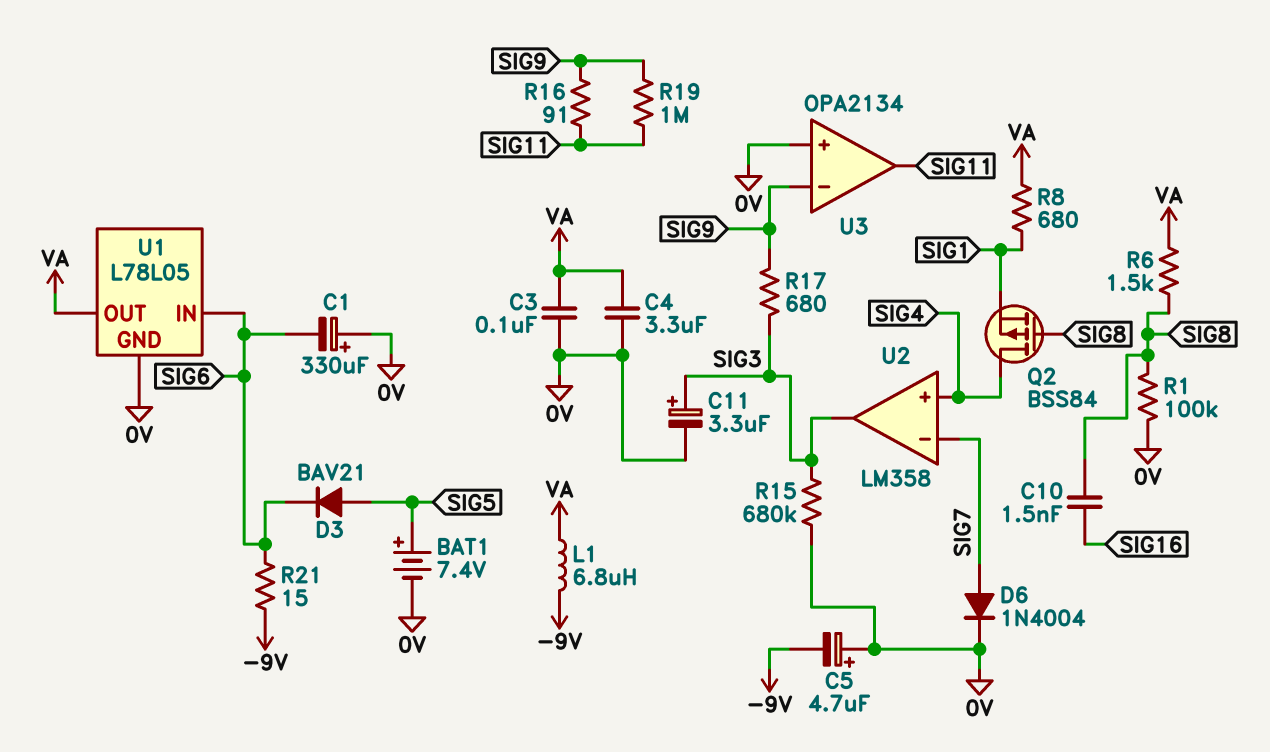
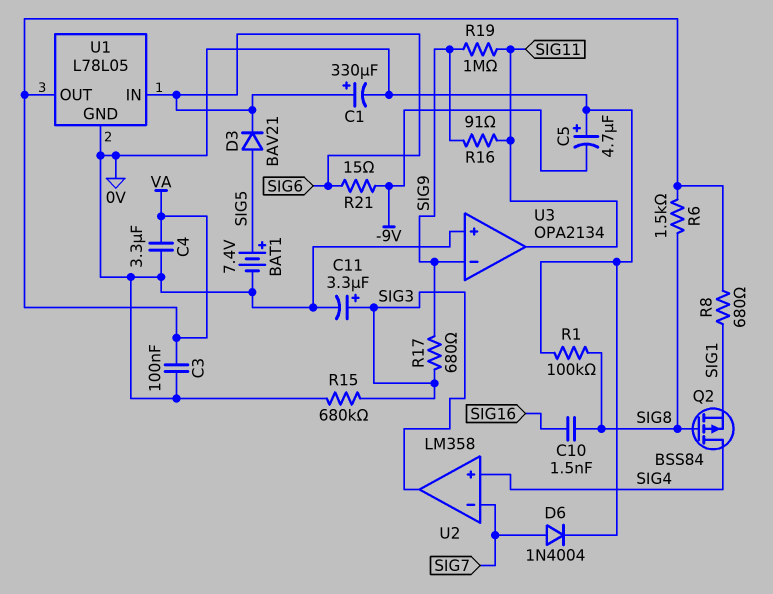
C1: 330uF (plus 0V, minus SIG6) -> 330uF (plus SIG6, minus 0V)
L1: 6.8uH (-9V, VA) -> none

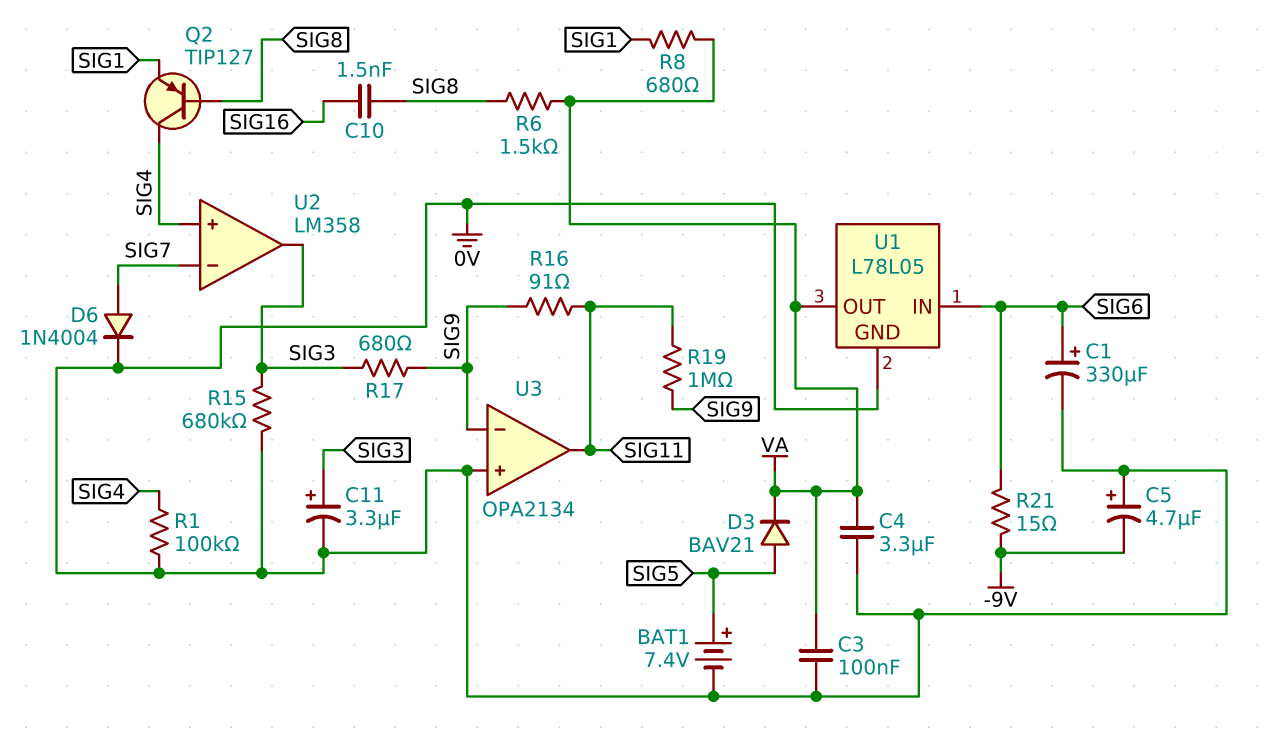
D3: diode BAV21 (A SIG5, K SIG6) -> diode BAV21 (A SIG5, K VA)
Q2: PMOS BSS84 (G SIG8, D SIG4, S SIG1) -> PNP TIP127 (B SIG8, C SIG4, E SIG1)
R1: 100k (0V, SIG8) -> 100k (0V, SIG4)

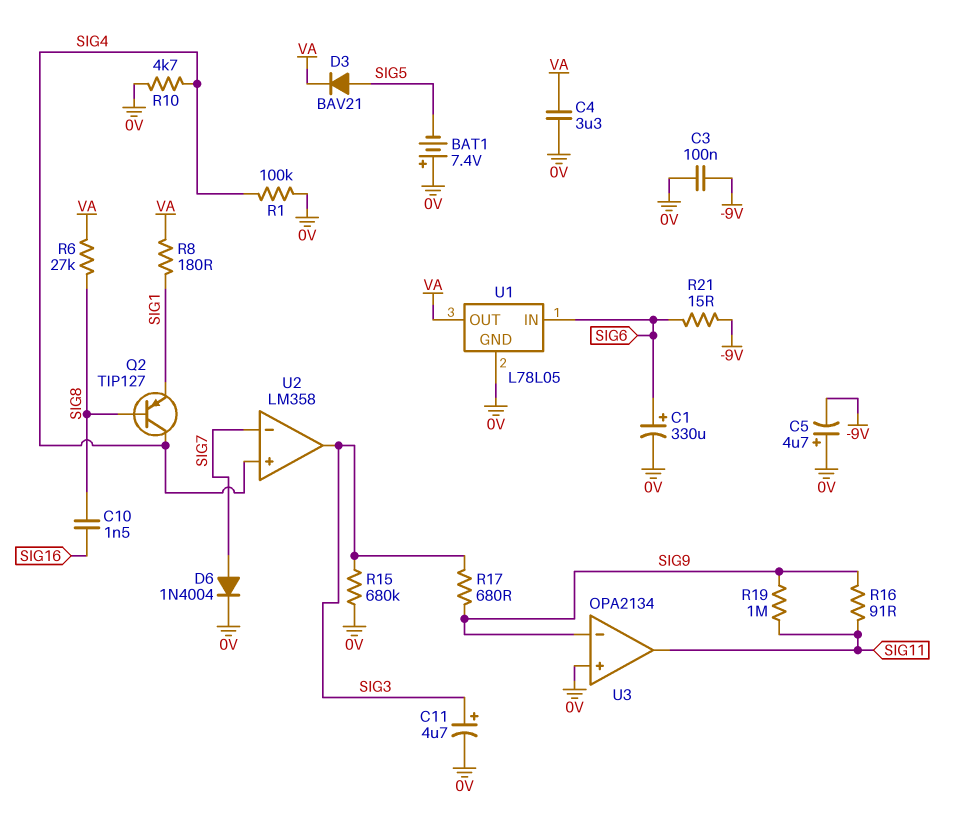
BAT1: 7.4V (plus SIG5, minus 0V) -> 7.4V (plus 0V, minus SIG5)
C3: 100nF (0V, VA) -> 100nF (-9V, 0V)
C11: 3.3uF (plus SIG3, minus 0V) -> 4.7uF (plus SIG3, minus 0V)
R6: 1.5k (SIG8, VA) -> 27k (SIG8, VA)
R8: 680 (SIG1, VA) -> 180 (SIG1, VA)
R10: none -> 4.7k (0V, SIG4)

